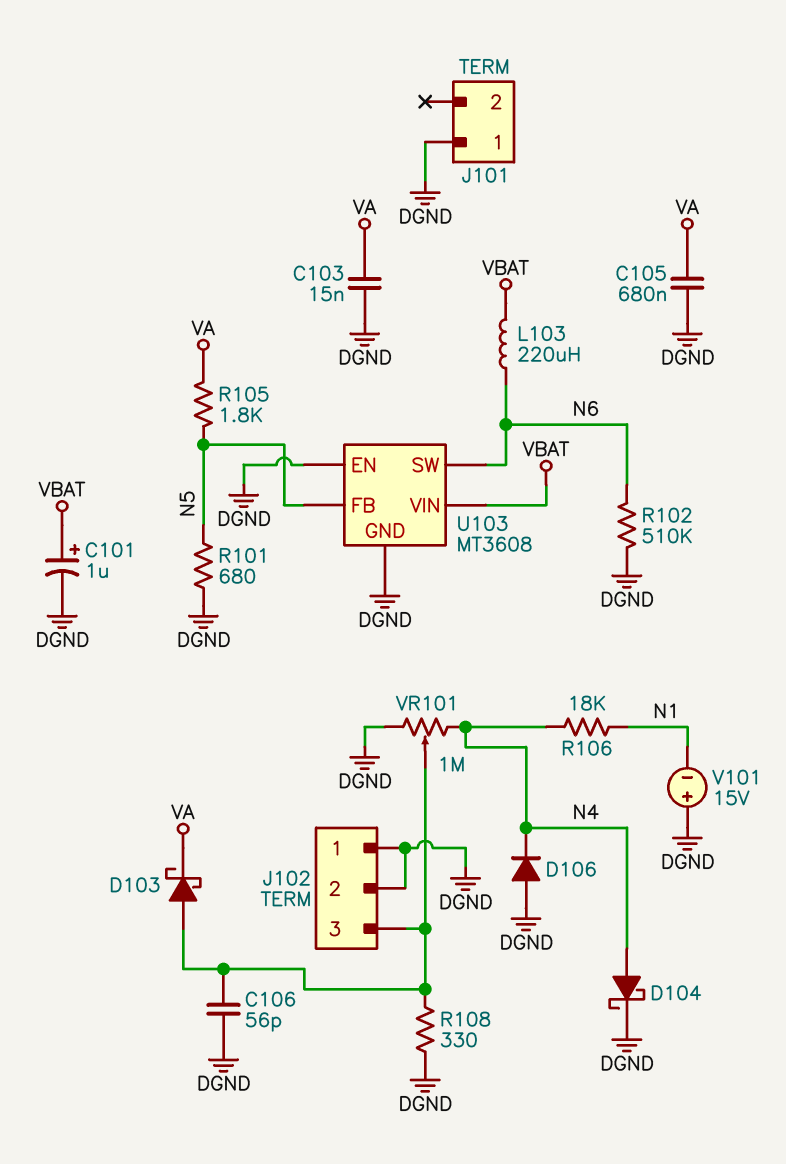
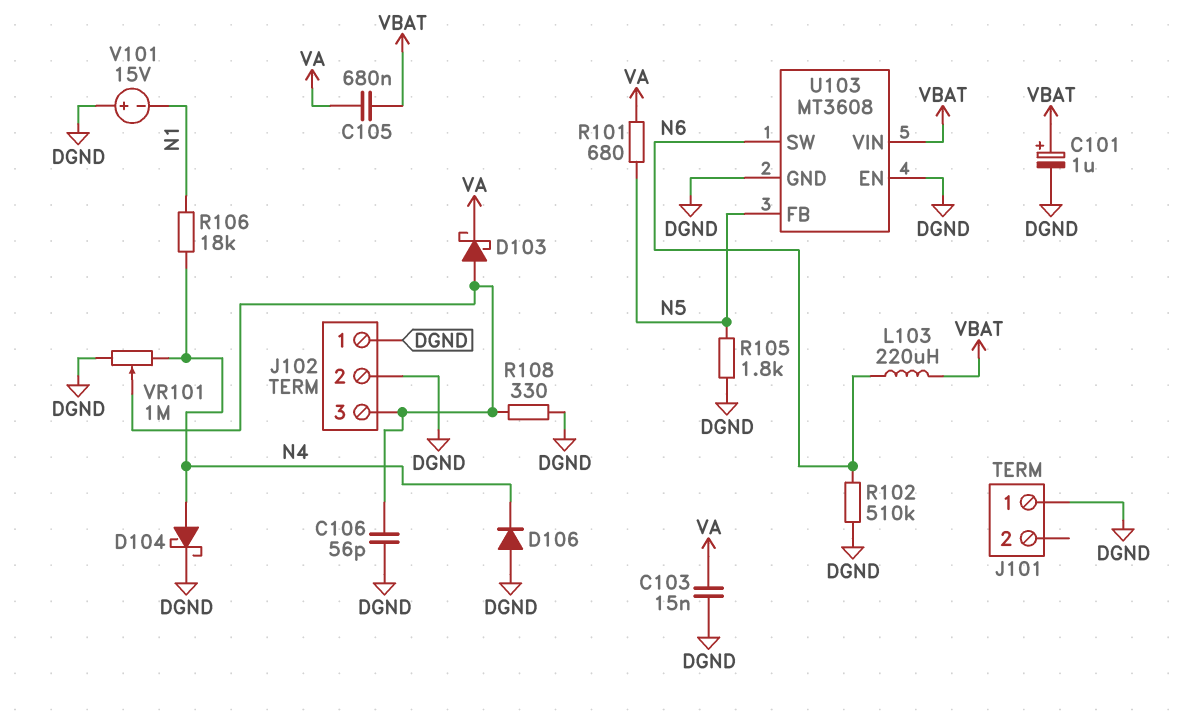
C105: 680nF (DGND, VA) -> 680nF (VA, VBAT)
R101: 680 (DGND, N5) -> 680 (N5, VA)
R105: 1.8k (N5, VA) -> 1.8k (DGND, N5)

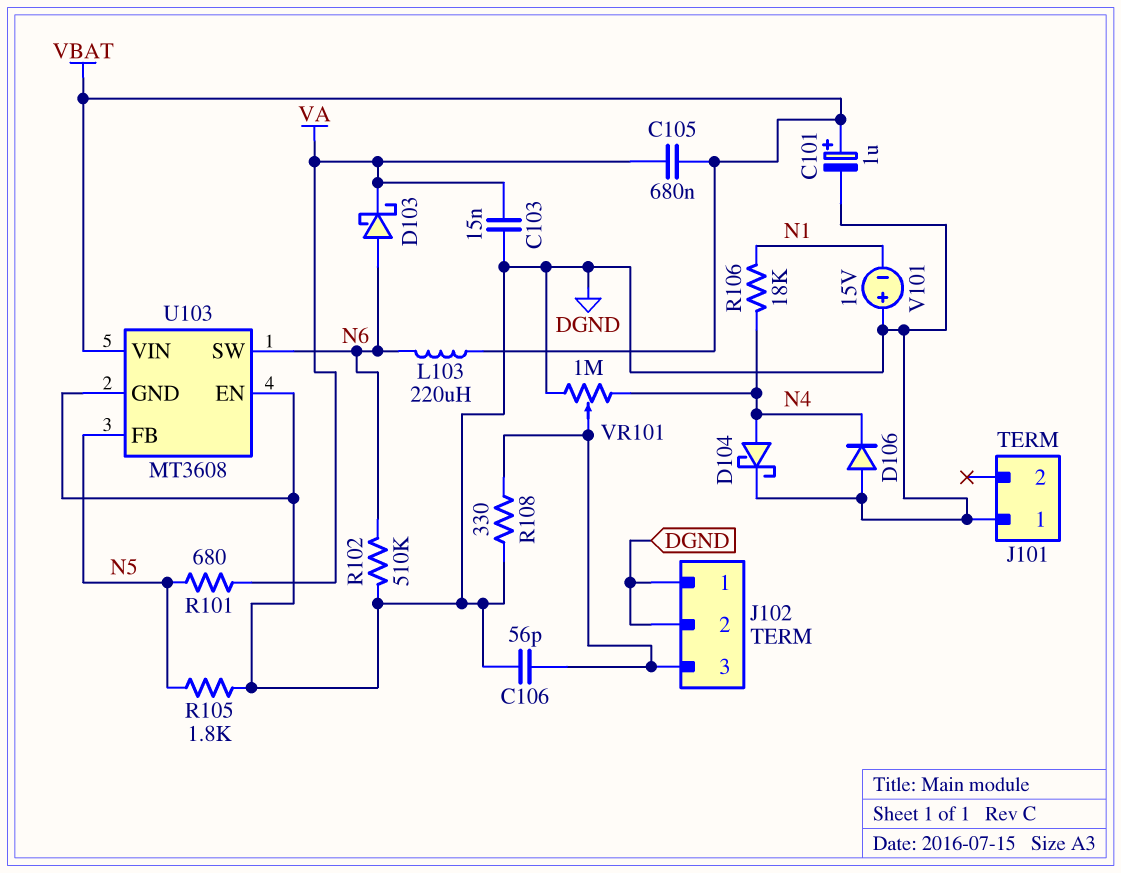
D103: schottky (A J102/3, K VA) -> schottky (A N6, K VA)

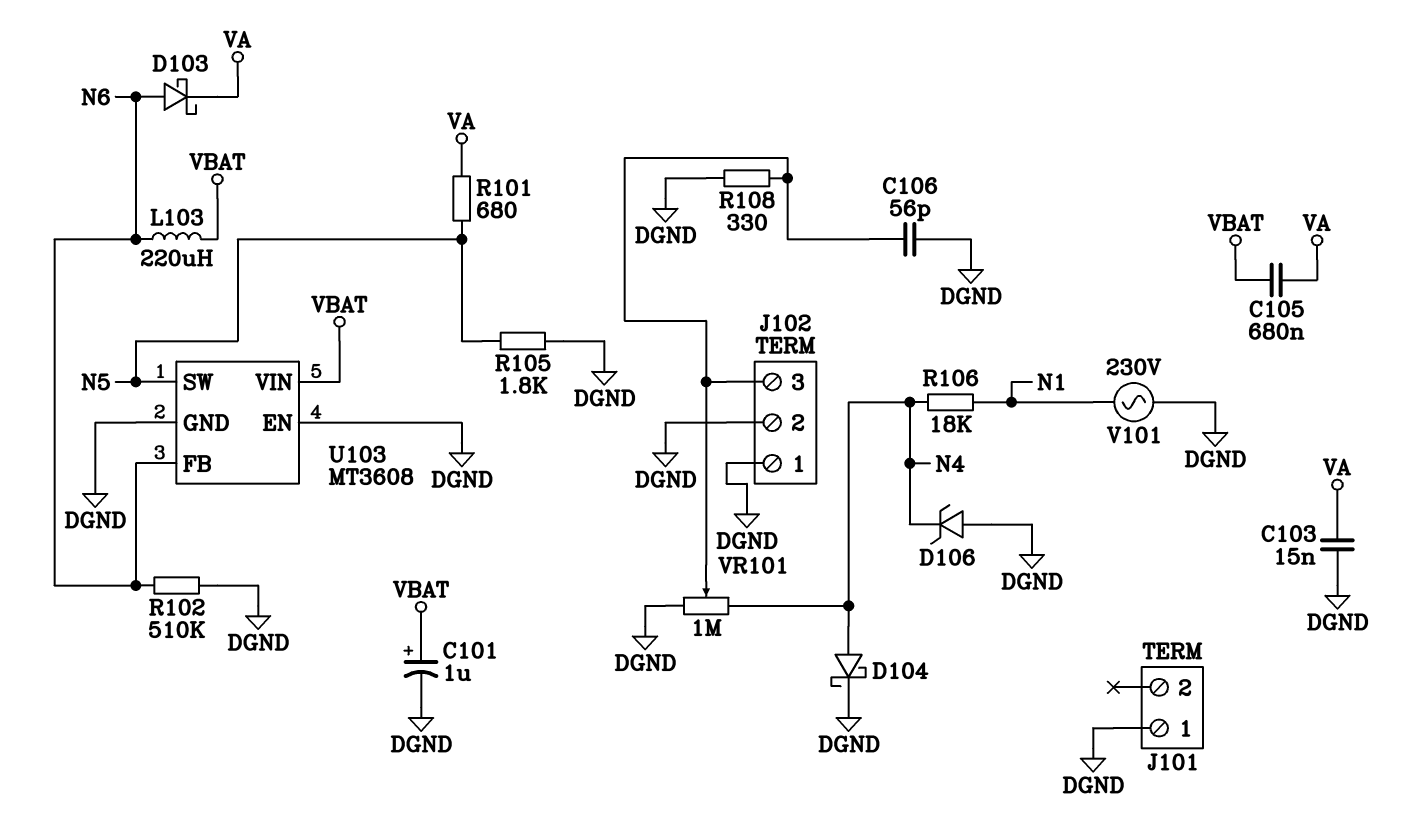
D106: diode (A DGND, K N4) -> zener (A DGND, K N4)
U103 pin FB: N5 -> N6
U103 pin SW: N6 -> N5
V101: 15V (plus DGND, minus N1) -> AC 230V (DGND, N1)

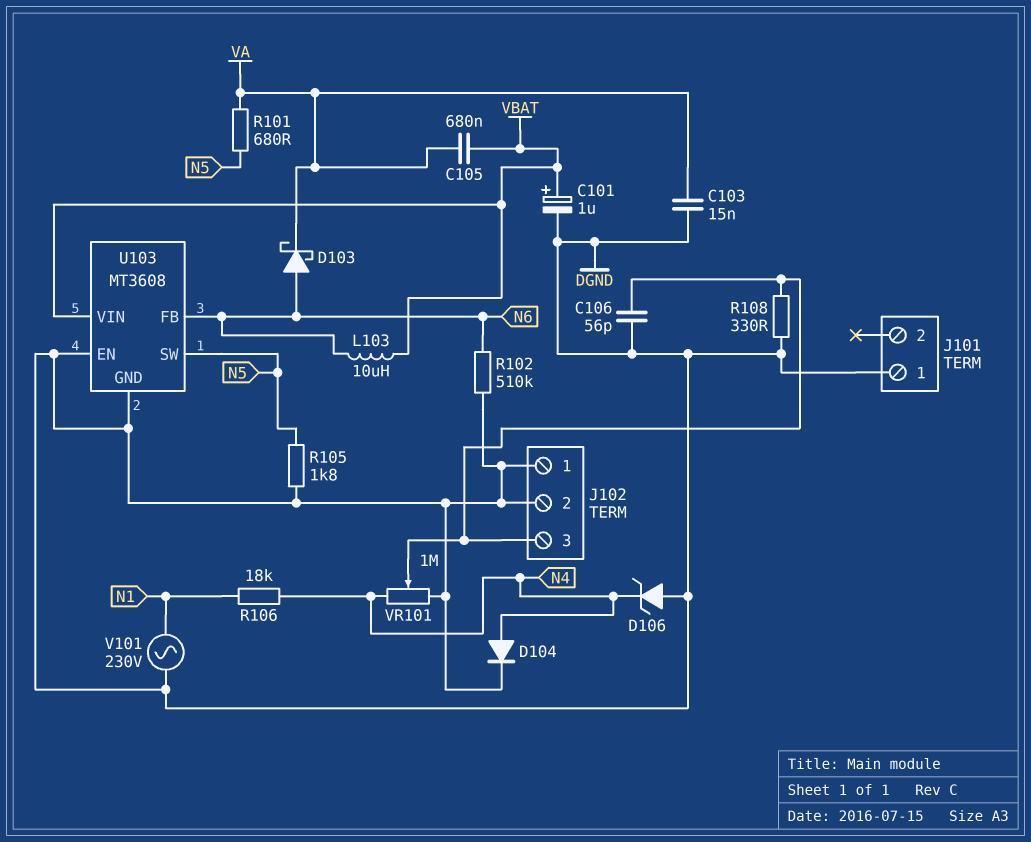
D104: schottky (A N4, K DGND) -> diode (A N4, K DGND)
L103: 220uH (N6, VBAT) -> 10uH (N6, VBAT)

